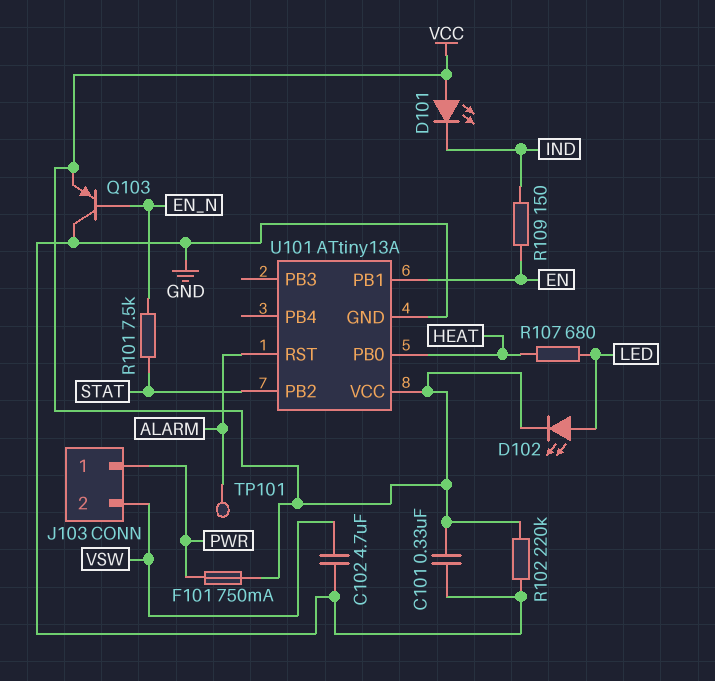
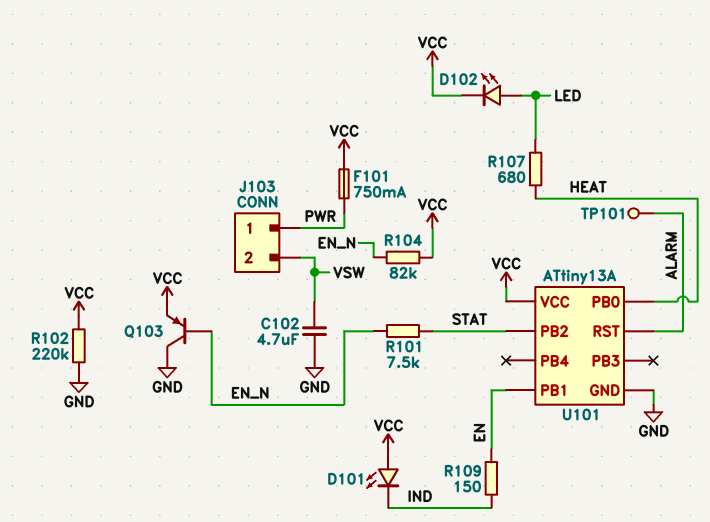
C101: 330nF (GND, VCC) -> none
R104: none -> 82k (EN_N, VCC)

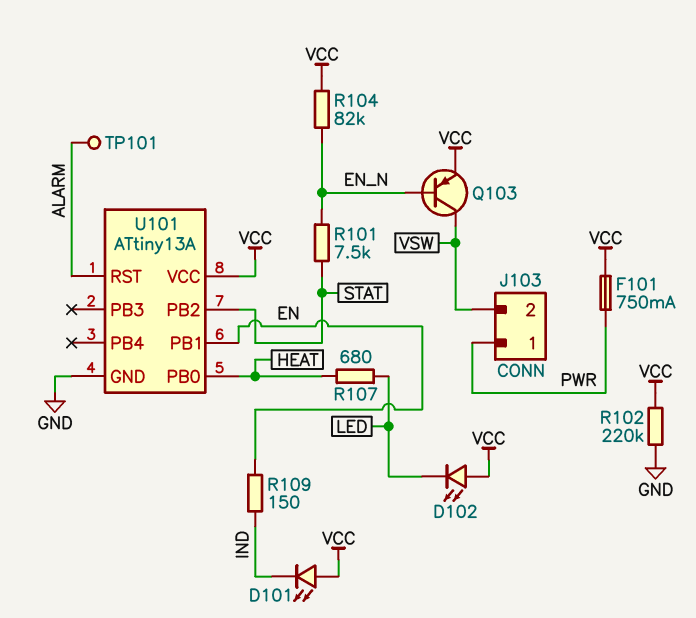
C102: 4.7uF (GND, VSW) -> none
D102: LED (A LED, K VCC) -> LED (A VCC, K LED)
Q103: PNP (B EN_N, C GND, E VCC) -> PNP (B EN_N, C VSW, E VCC)

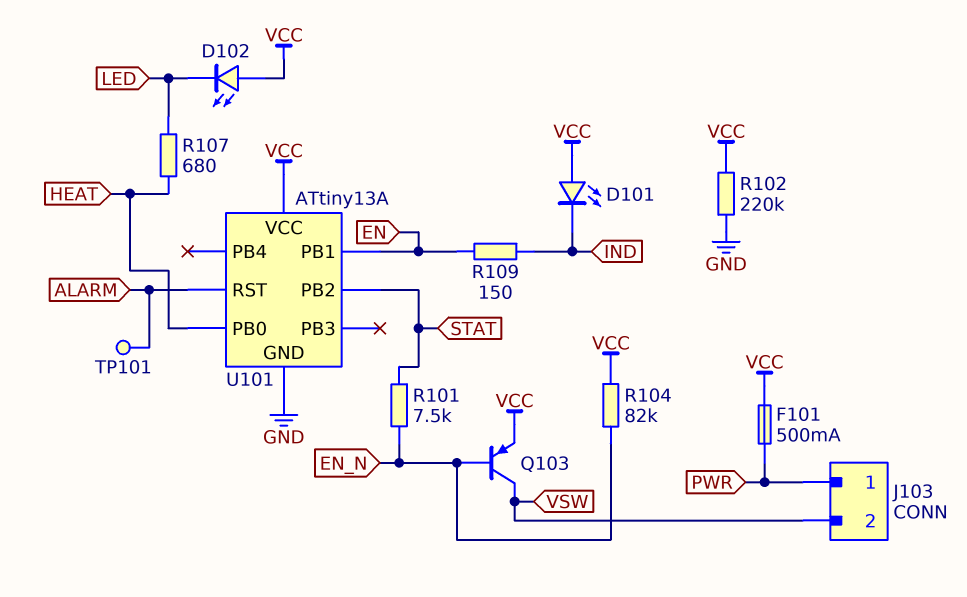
F101: 750mA (PWR, VCC) -> 500mA (PWR, VCC)

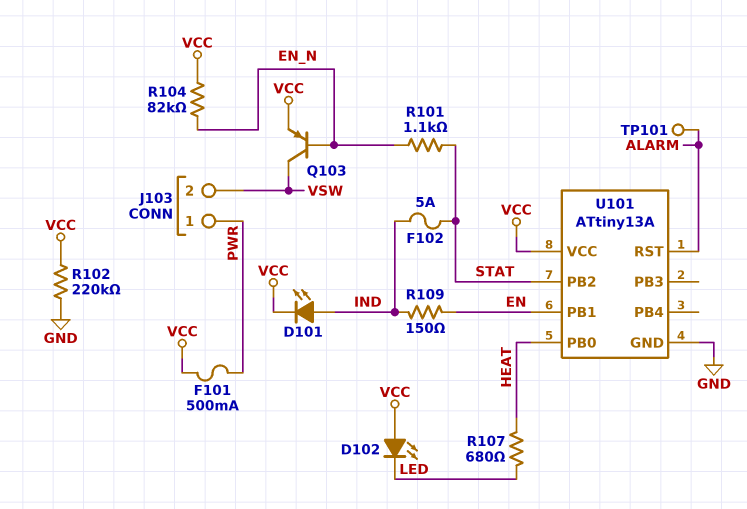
D101: LED (A VCC, K IND) -> LED (A IND, K VCC)
F102: none -> 5A (IND, STAT)
R101: 7.5k (EN_N, STAT) -> 1.1k (EN_N, STAT)

